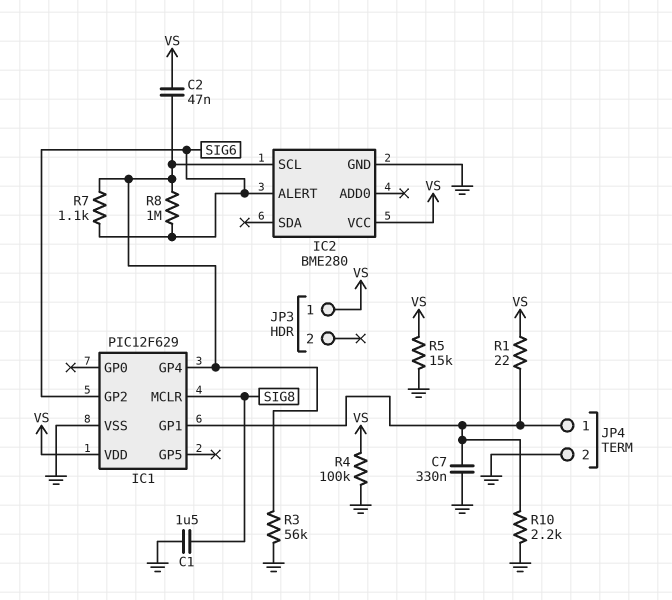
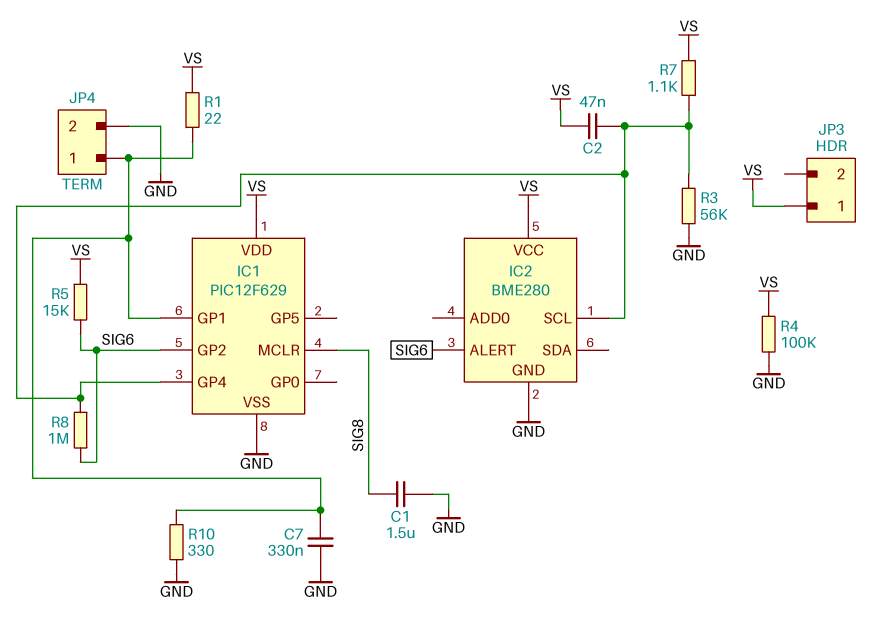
R5: 15k (GND, VS) -> 15k (SIG6, VS)
R7: 1.1k (IC1/GP4, SIG6) -> 1.1k (IC1/GP4, VS)
R10: 2.2k (GND, IC1/GP1) -> 330 (GND, IC1/GP1)

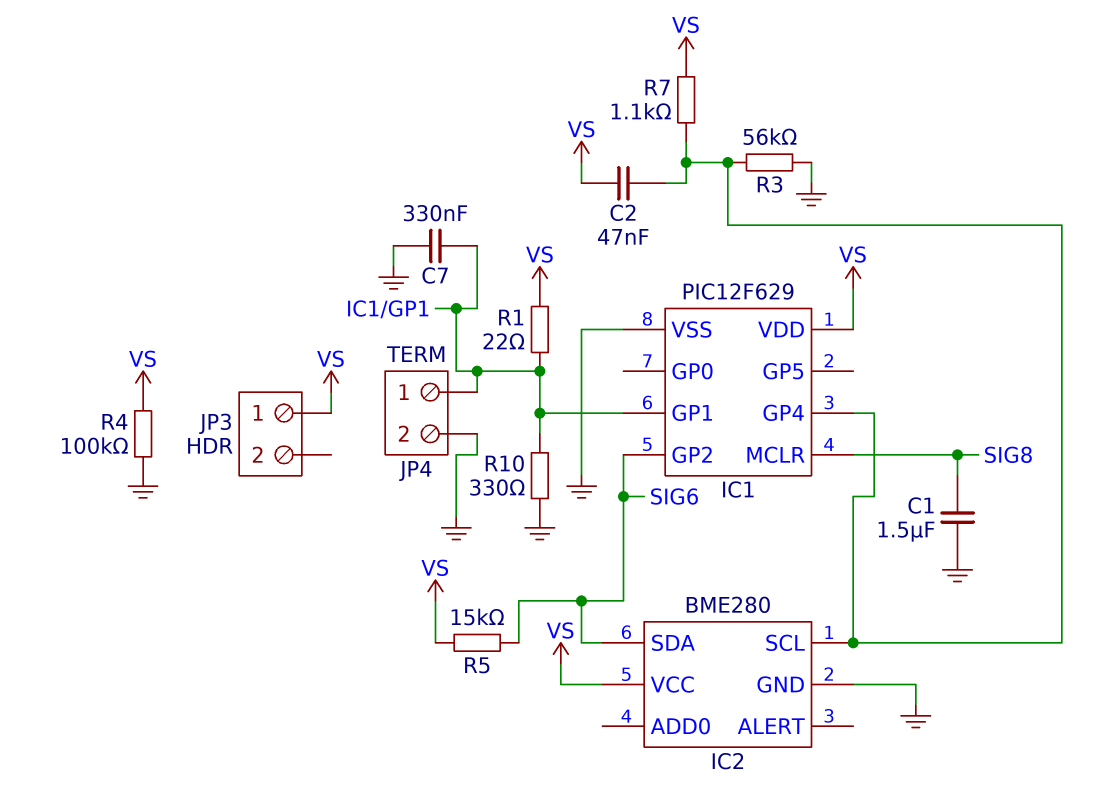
IC2 pin ALERT: SIG6 -> none
IC2 pin SDA: none -> SIG6
R8: 1M (IC1/GP4, SIG6) -> none

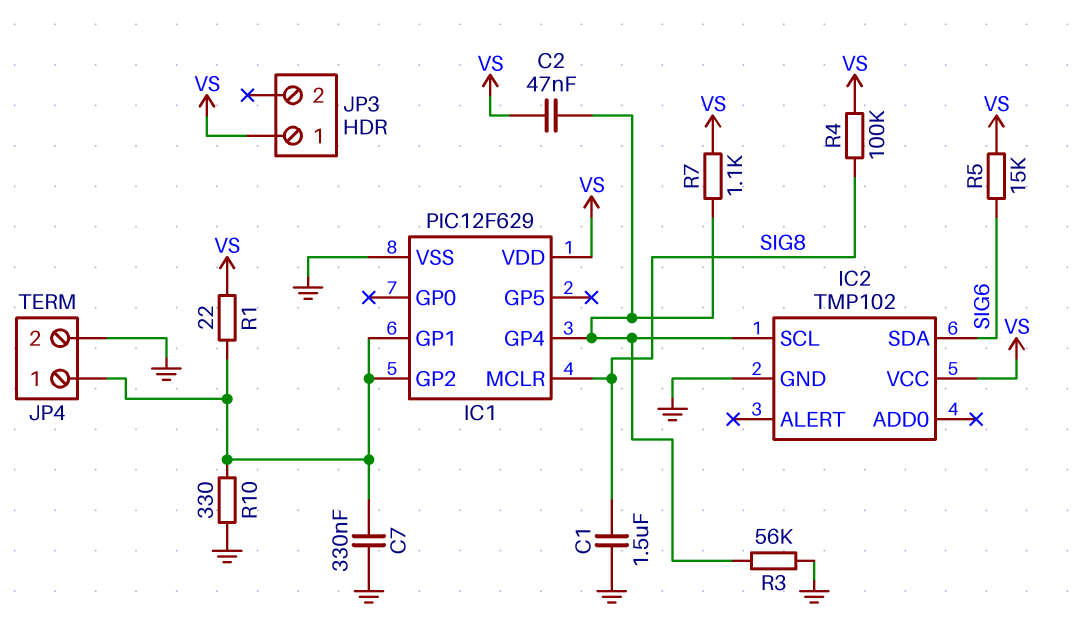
IC1 pin GP2: SIG6 -> IC1/GP1
IC2: BME280 -> TMP102
R4: 100k (GND, VS) -> 100k (SIG8, VS)

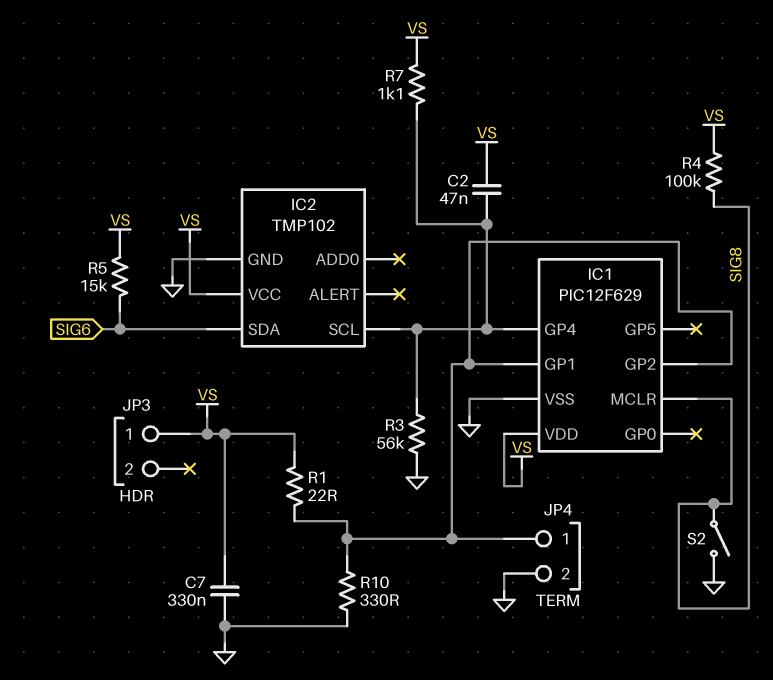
C1: 1.5uF (GND, SIG8) -> none
C7: 330nF (GND, IC1/GP1) -> 330nF (GND, VS)
S2: none -> switch (GND, SIG8)

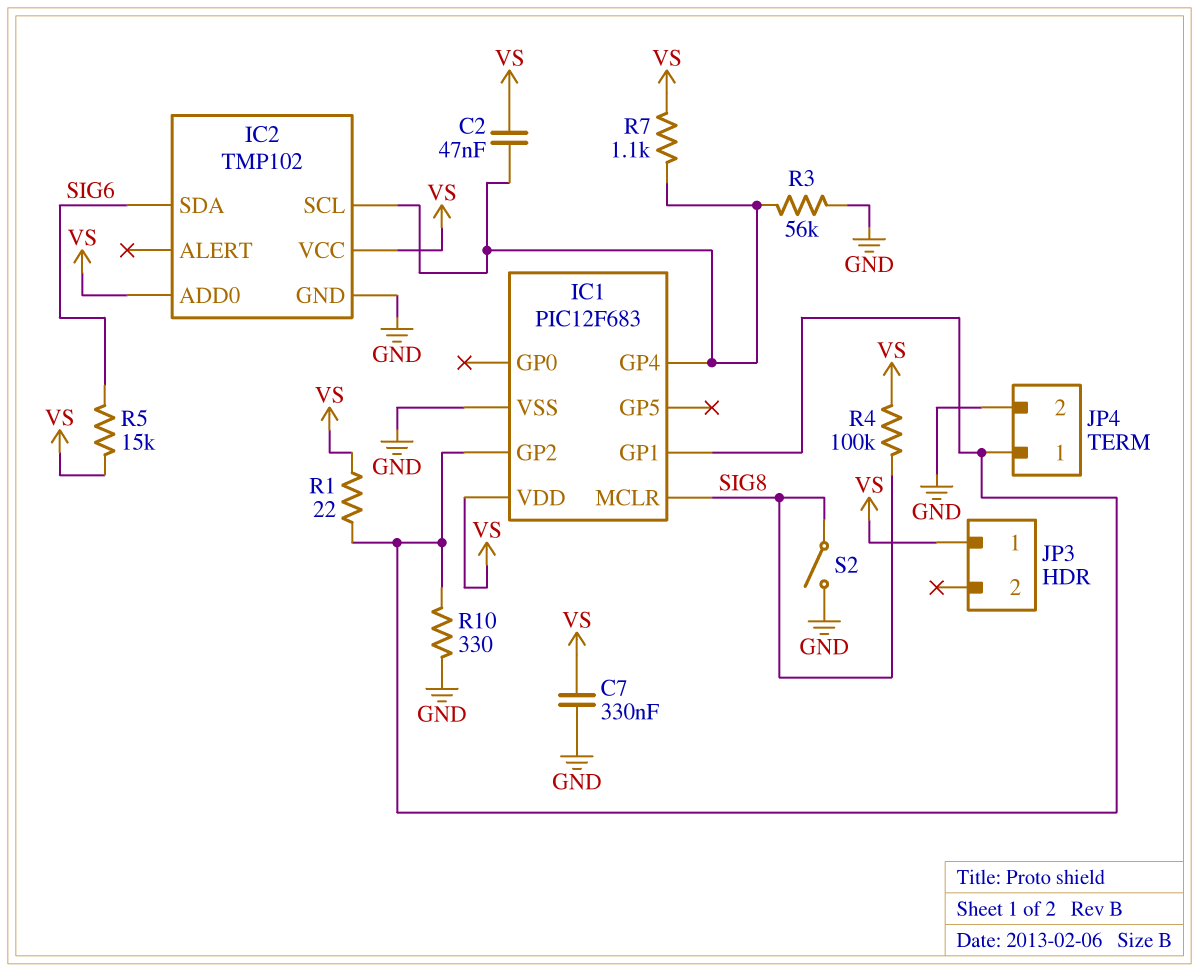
IC1: PIC12F629 -> PIC12F683
IC2 pin ADD0: none -> VS

